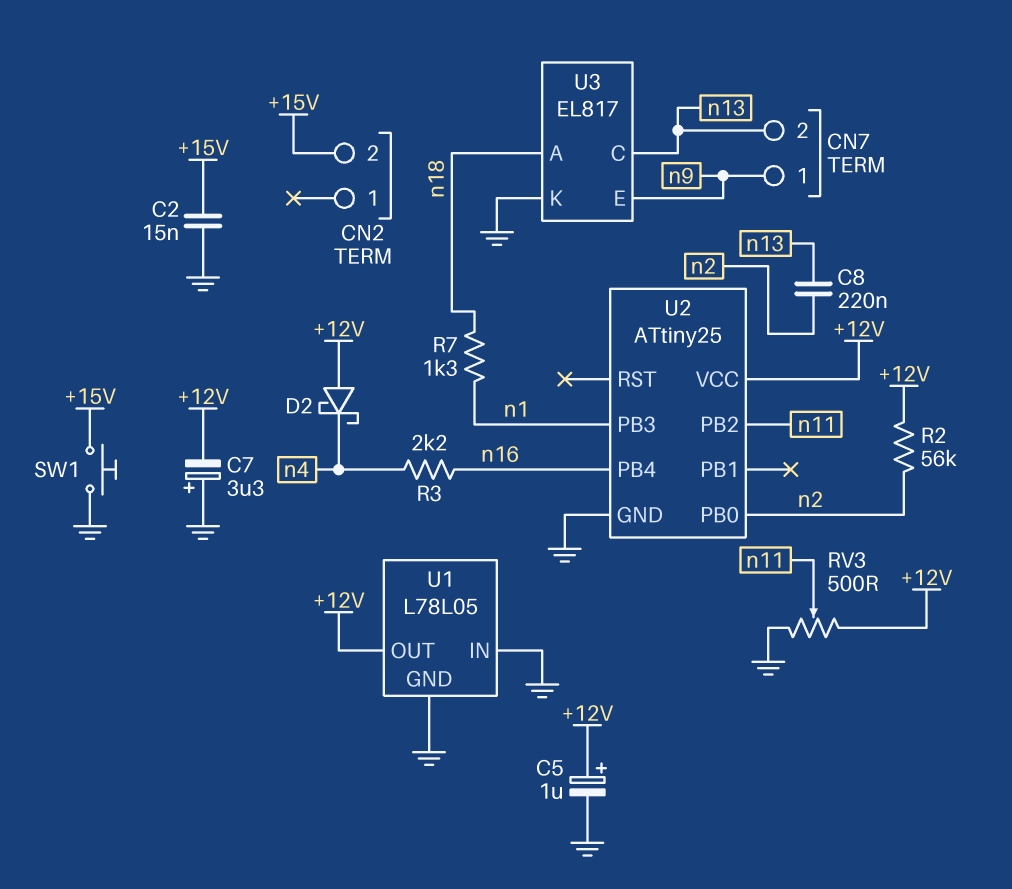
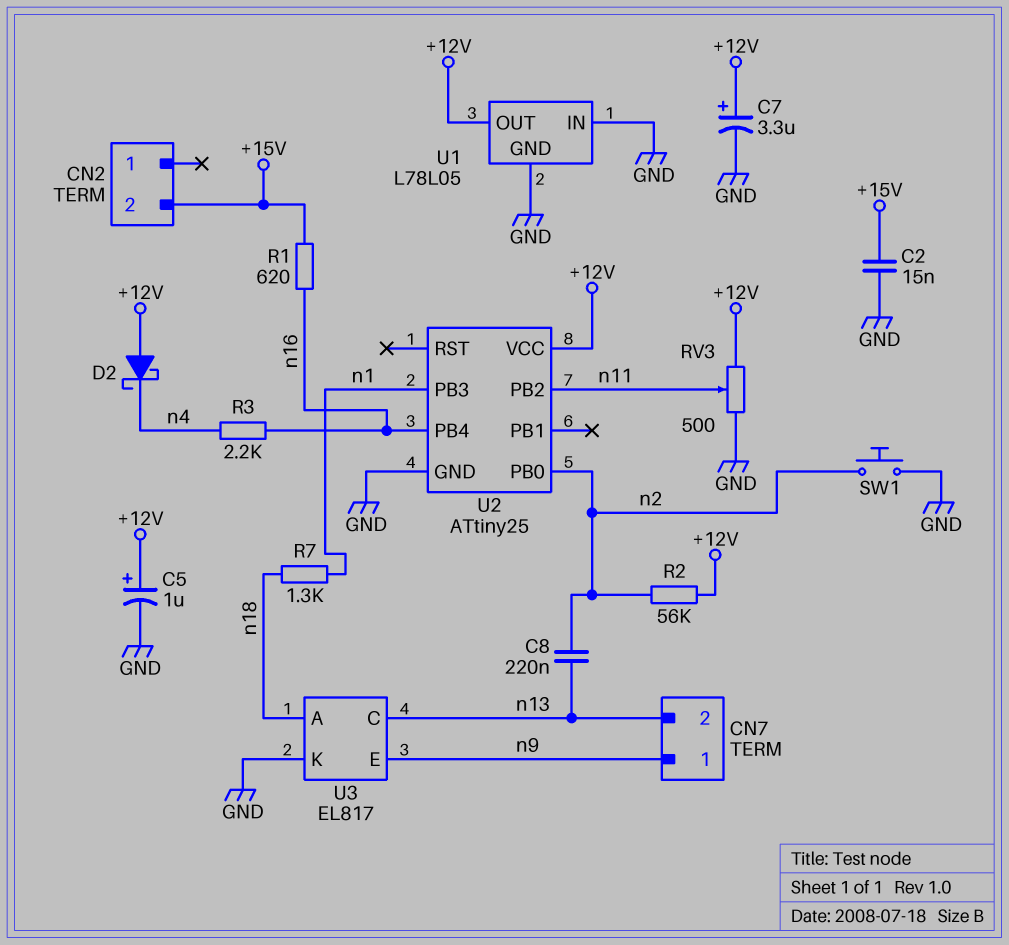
C7: 3.3uF (plus GND, minus +12V) -> 3.3uF (plus +12V, minus GND)
R1: none -> 620 (+15V, n16)
SW1: button (+15V, GND) -> button (GND, n2)

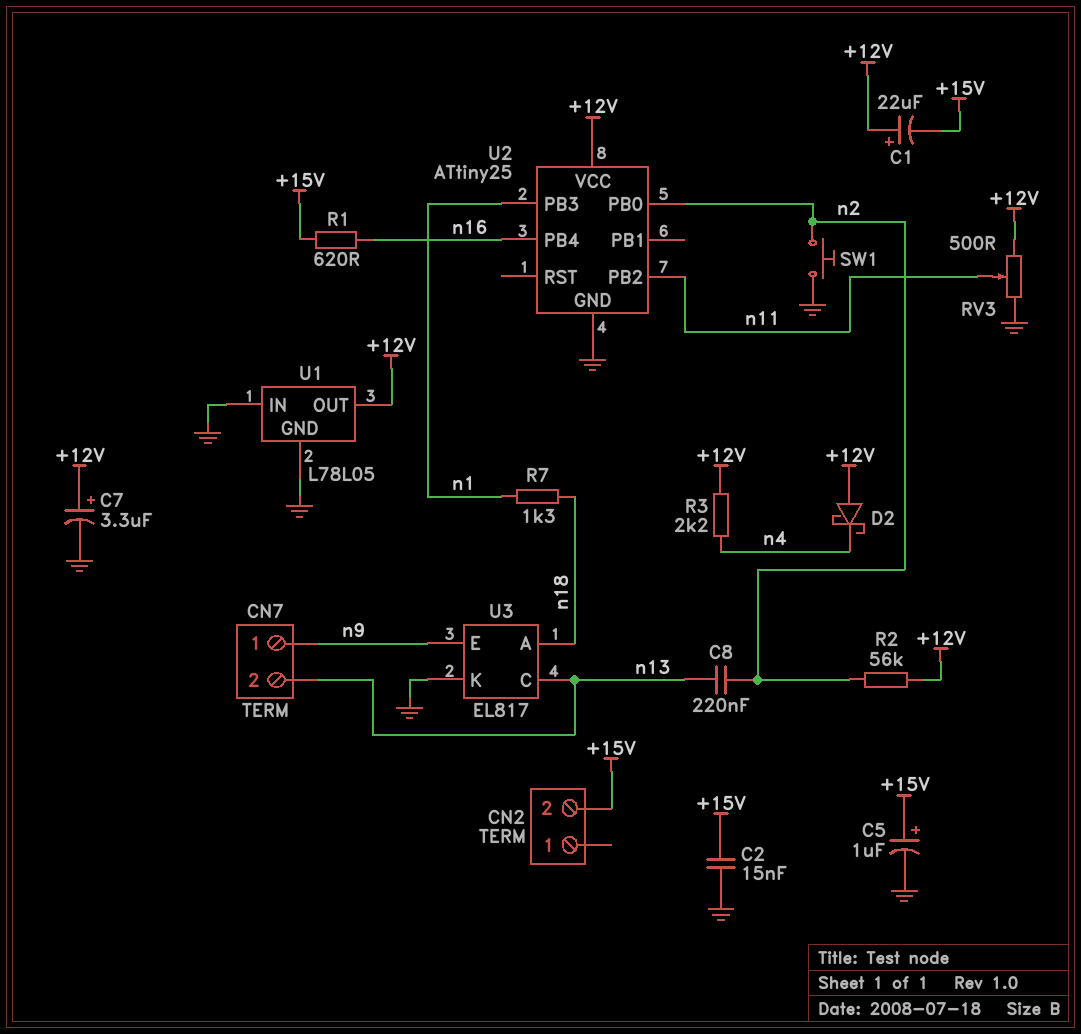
C1: none -> 22uF (plus +12V, minus +15V)
C5: 1uF (plus +12V, minus GND) -> 1uF (plus +15V, minus GND)
R3: 2.2k (n4, n16) -> 2.2k (+12V, n4)

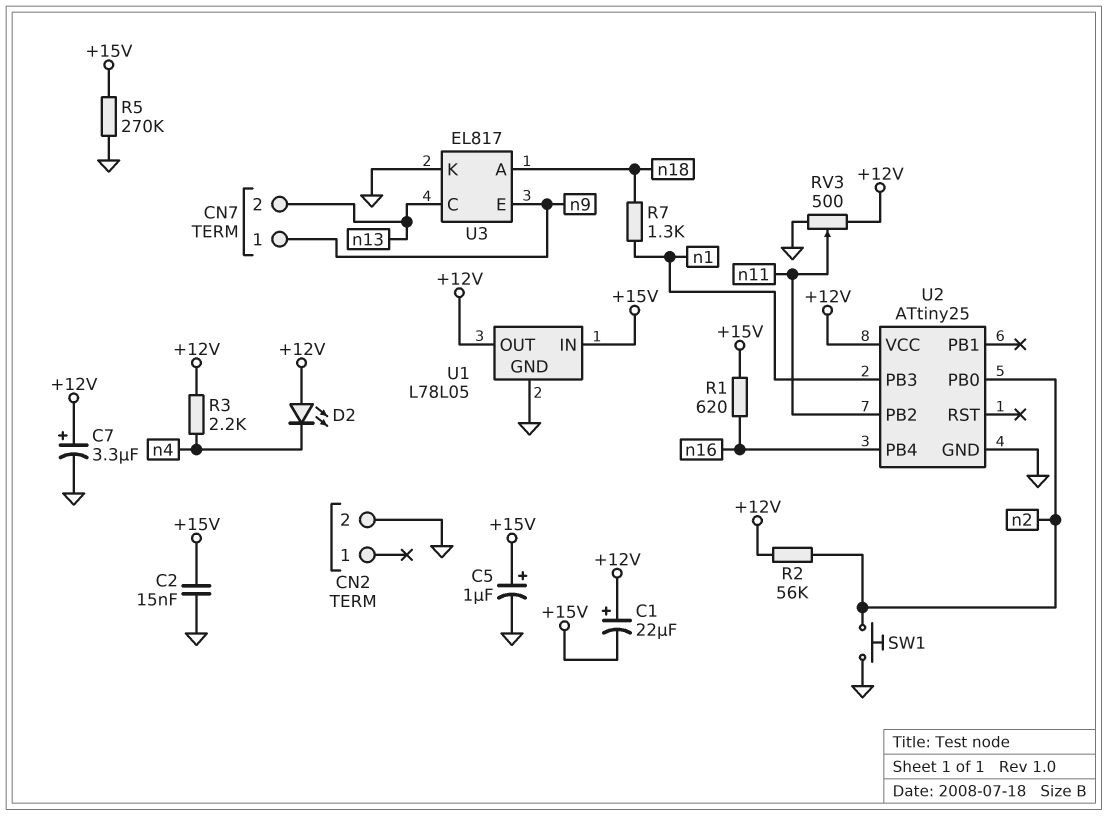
C8: 220nF (n2, n13) -> none
CN2 pin 2: +15V -> GND
D2: schottky (A +12V, K n4) -> LED (A +12V, K n4)
R5: none -> 270k (+15V, GND)
U1 pin IN: GND -> +15V

